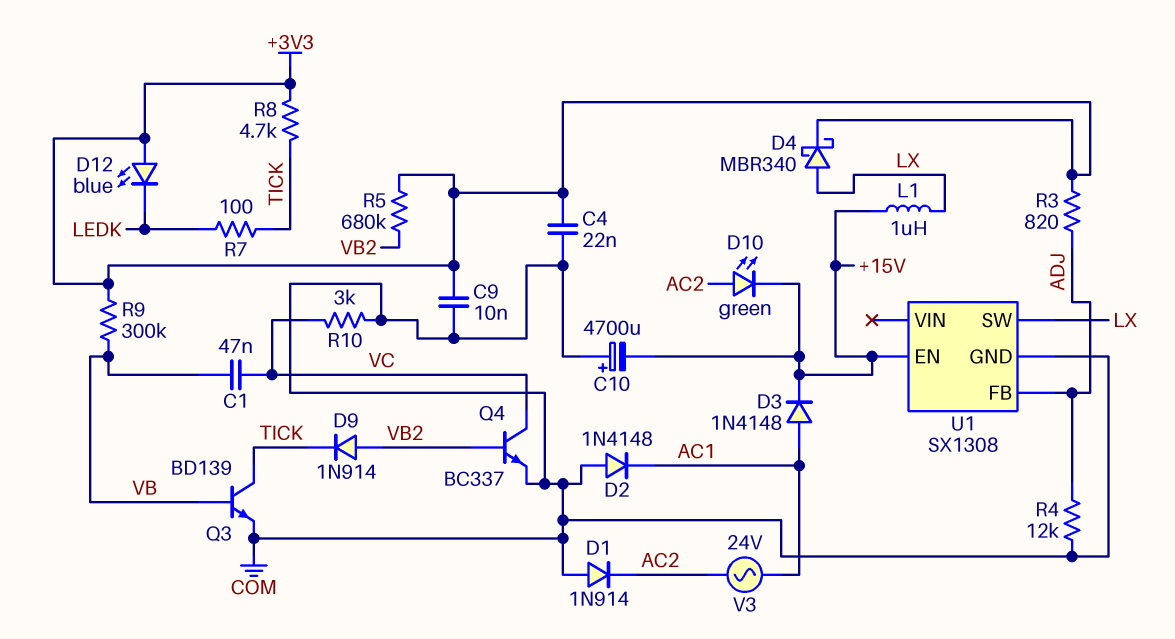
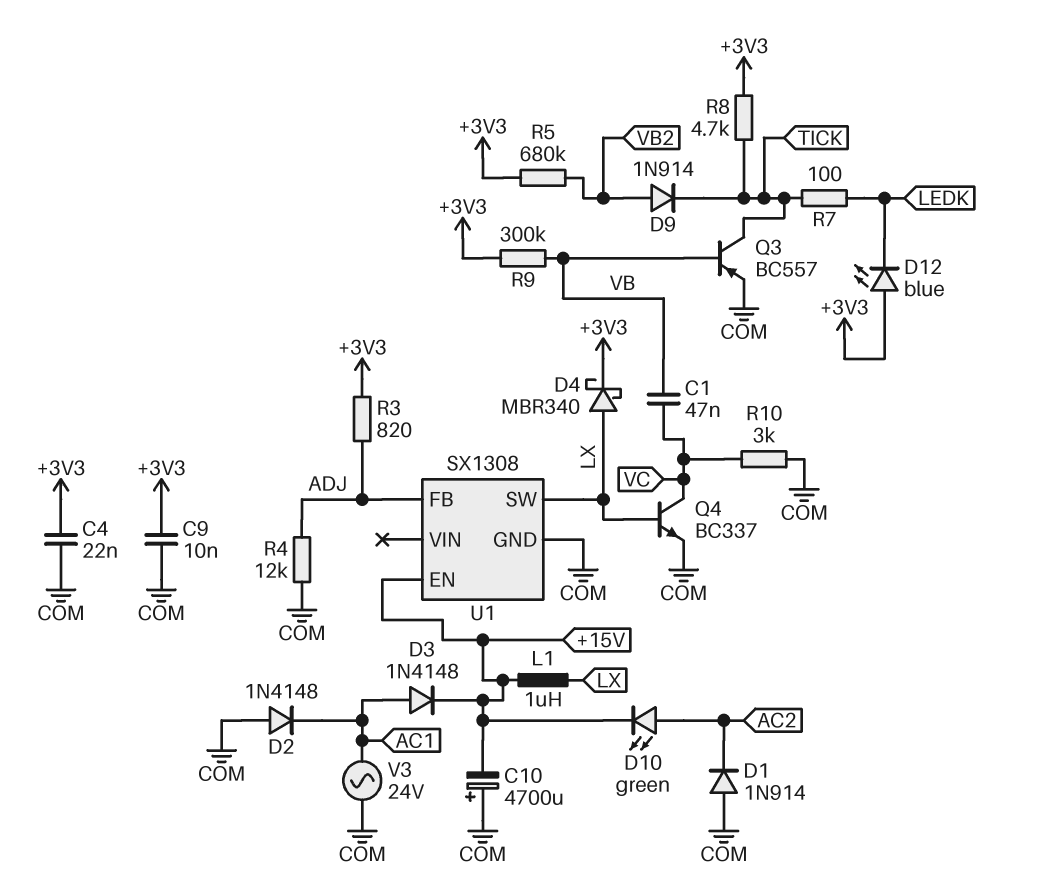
Q3: NPN BD139 (B VB, C TICK, E COM) -> PNP BC557 (B VB, C TICK, E COM)
Q4: NPN BC337 (B VB2, C VC, E COM) -> NPN BC337 (B LX, C VC, E COM)
V3: AC 24V (AC1, AC2) -> AC 24V (AC1, COM)

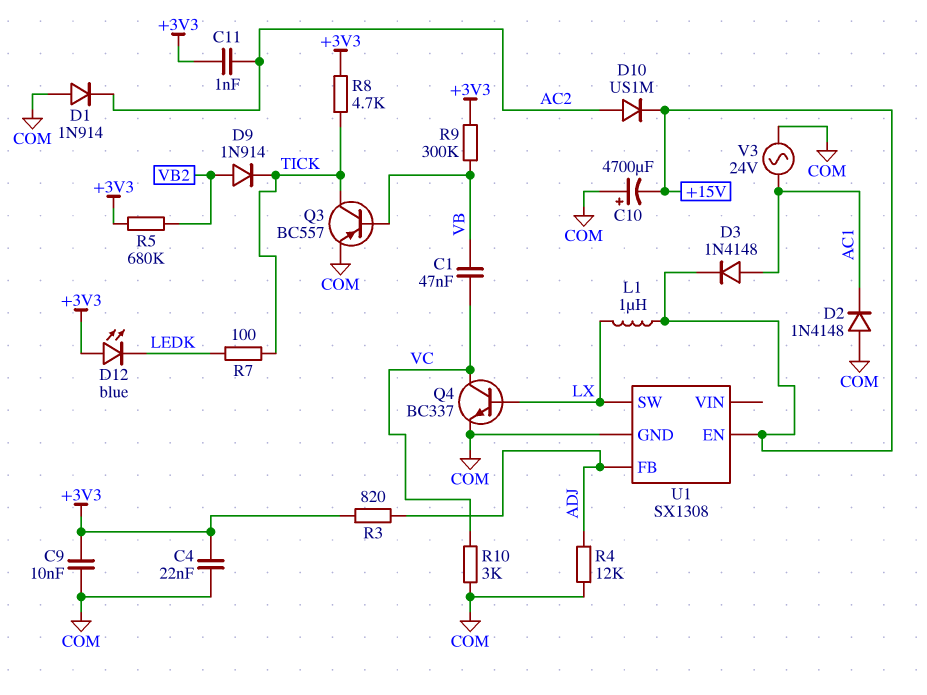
C11: none -> 1nF (+3V3, AC2)
D4: schottky MBR340 (A LX, K +3V3) -> none
D10: LED green (A AC2, K +15V) -> diode US1M (A AC2, K +15V)

